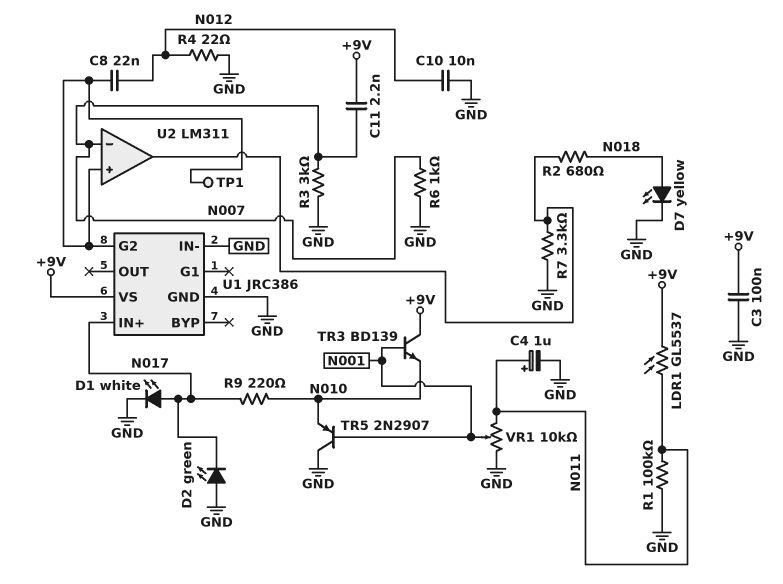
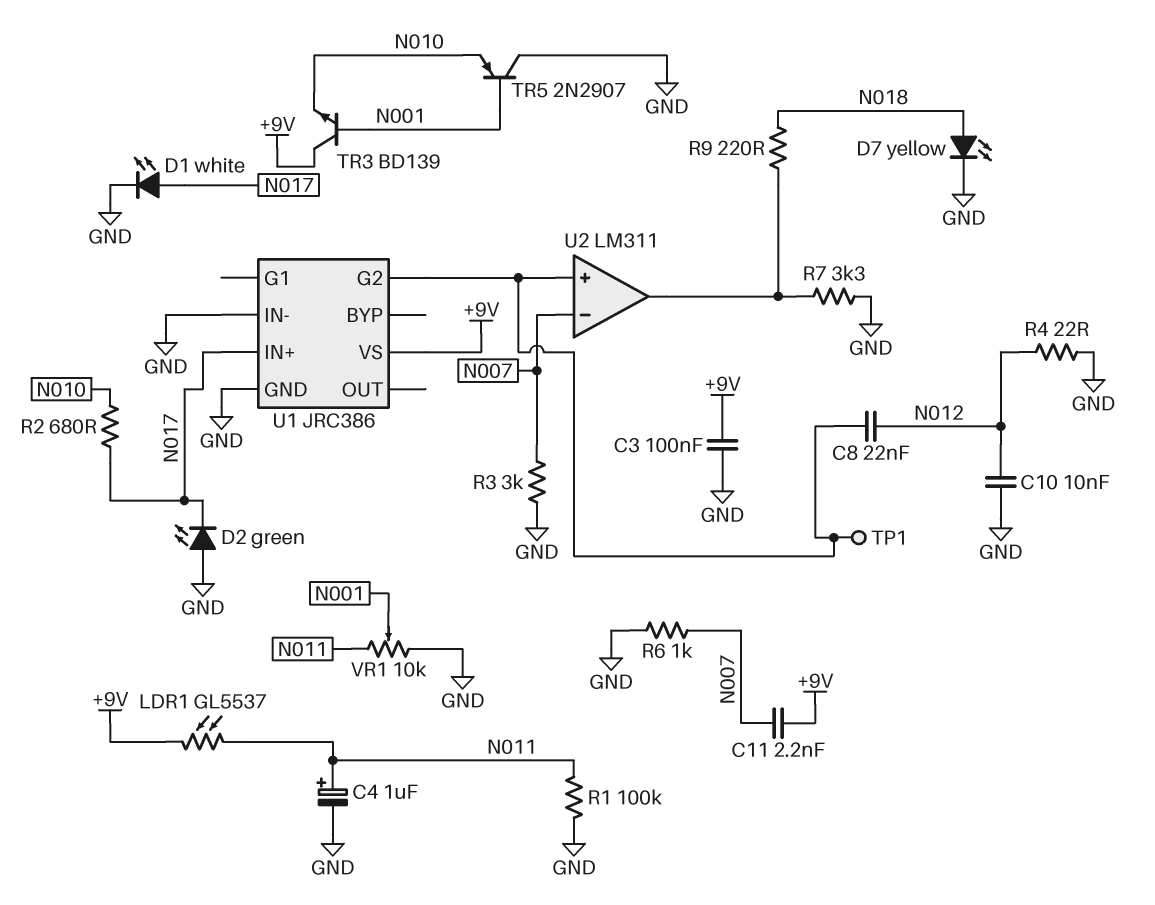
R2: 680 (N018, U2/out) -> 680 (N010, N017)
R9: 220 (N010, N017) -> 220 (N018, U2/out)

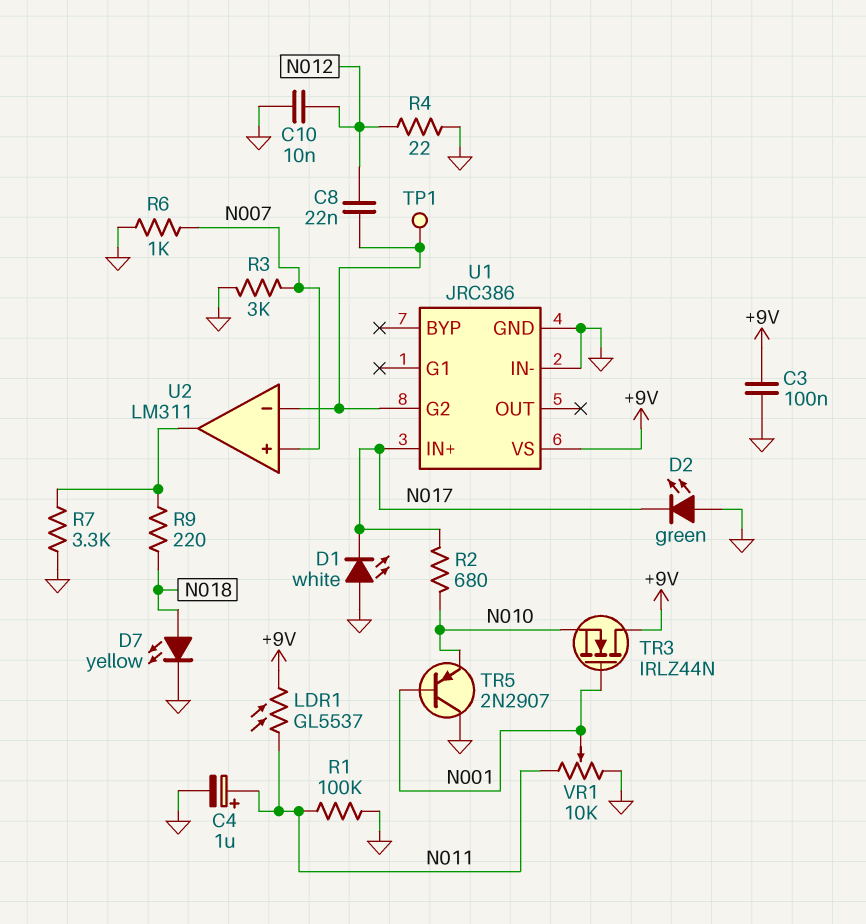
C11: 2.2nF (+9V, N007) -> none
D1: LED white (A N017, K GND) -> LED white (A GND, K N017)
TR3: NPN BD139 (B N001, C +9V, E N010) -> NMOS IRLZ44N (G N001, D +9V, S N010)
U2 pin in+: U1/G2 -> N007
U2 pin in-: N007 -> U1/G2

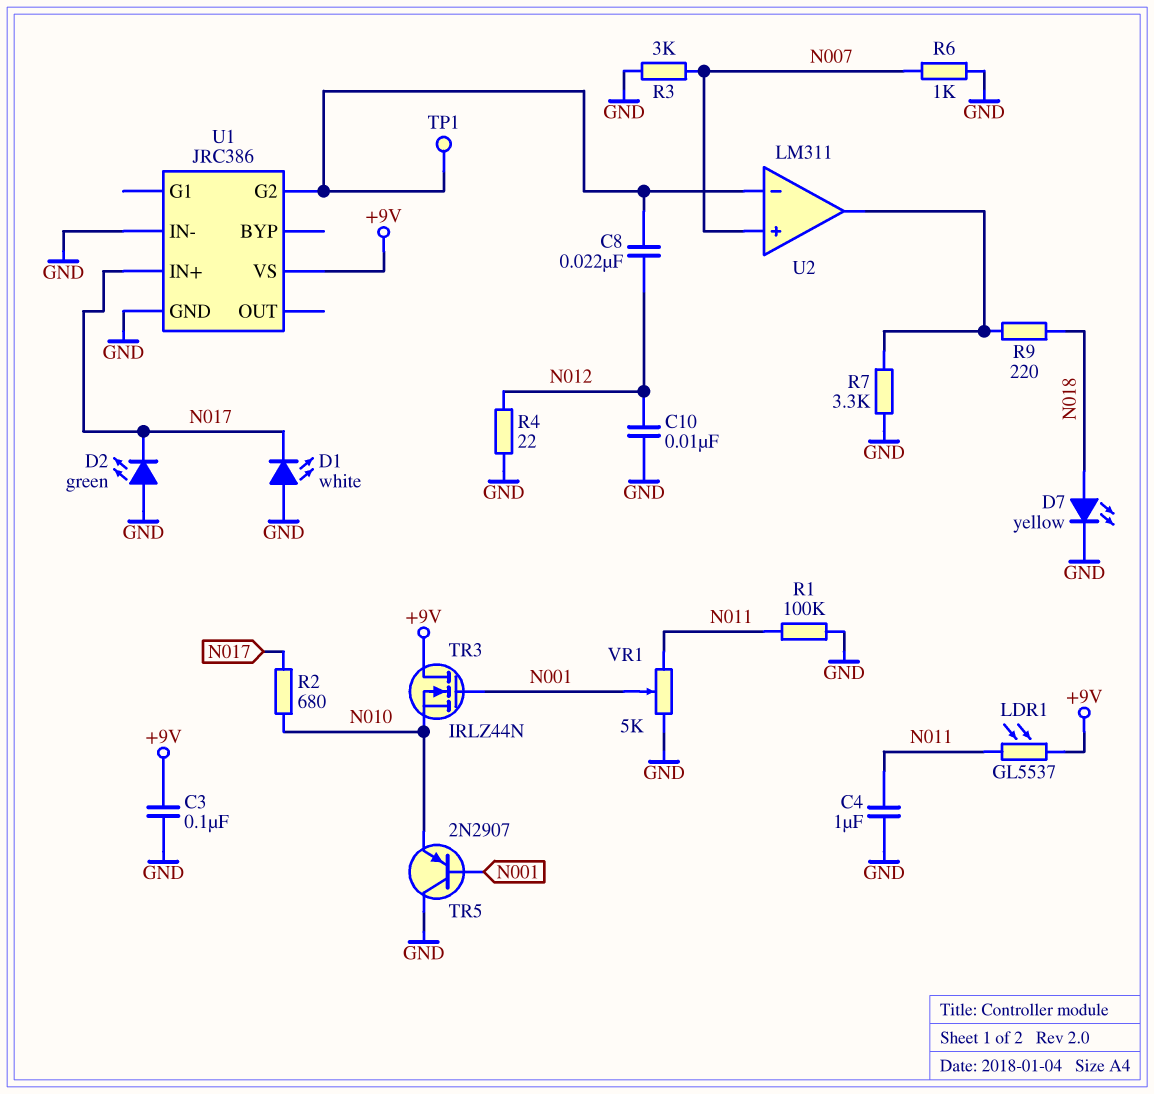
C4: 1uF (plus N011, minus GND) -> 1uF (GND, N011)
VR1: 10k (GND, N011, wiper N001) -> 5k (GND, N011, wiper N001)

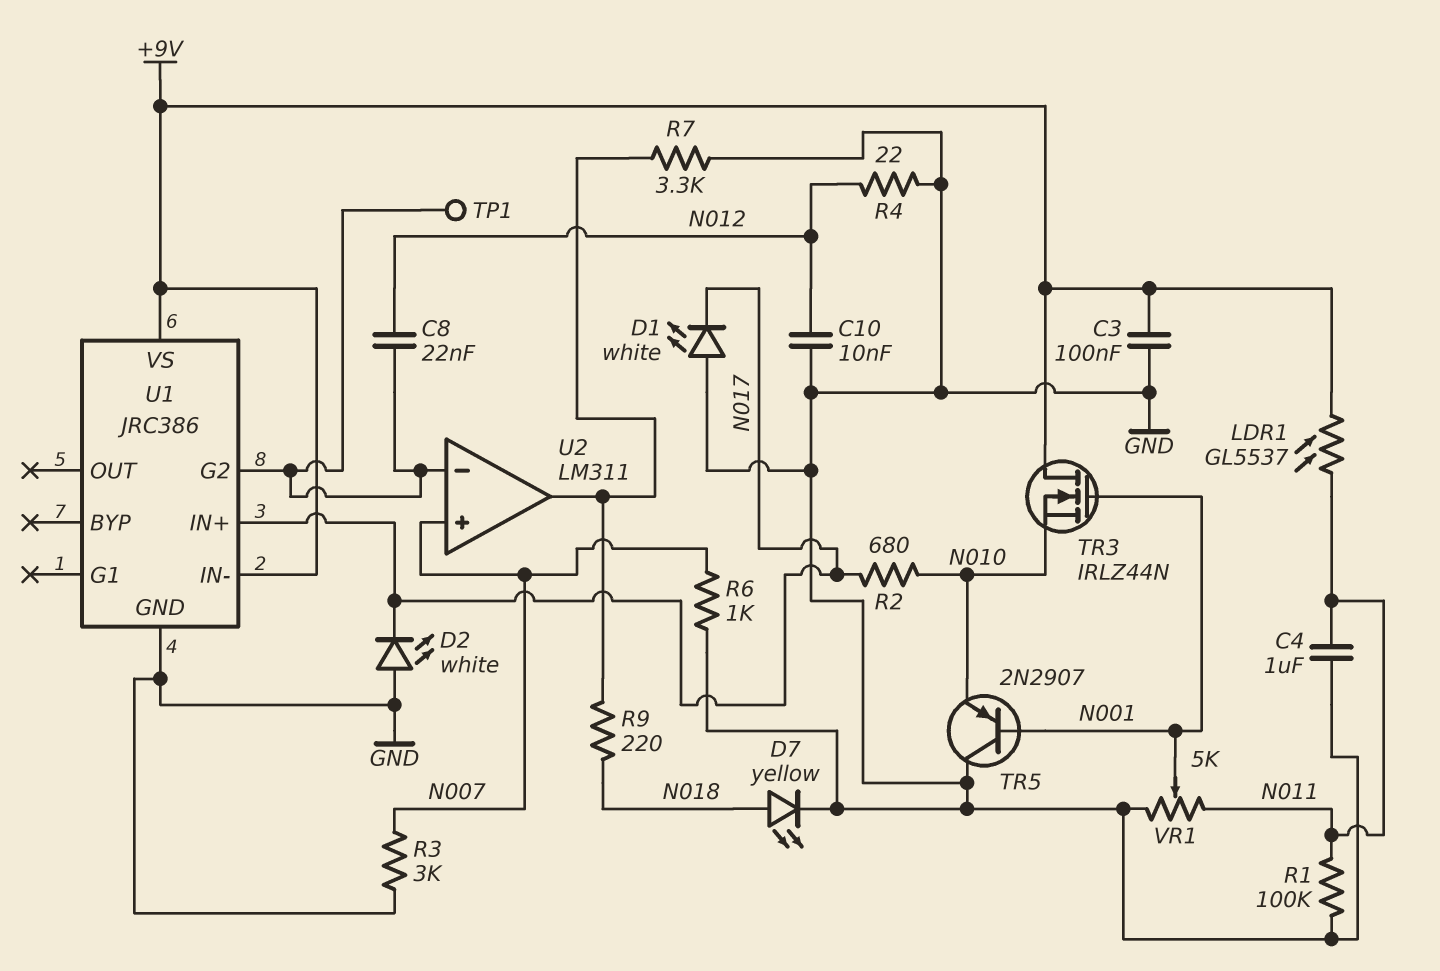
D2: LED green (A GND, K N017) -> LED white (A GND, K N017)
U1 pin IN-: GND -> +9V

